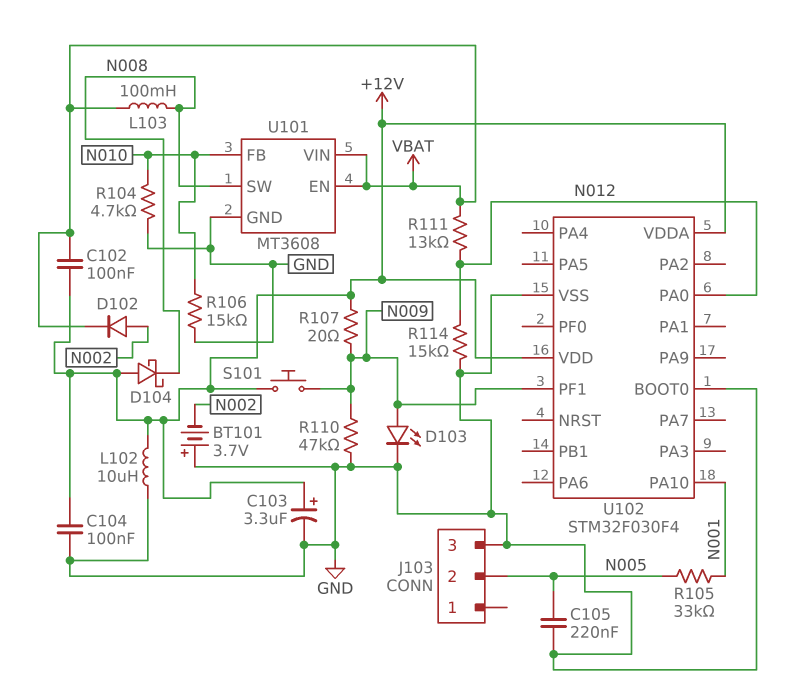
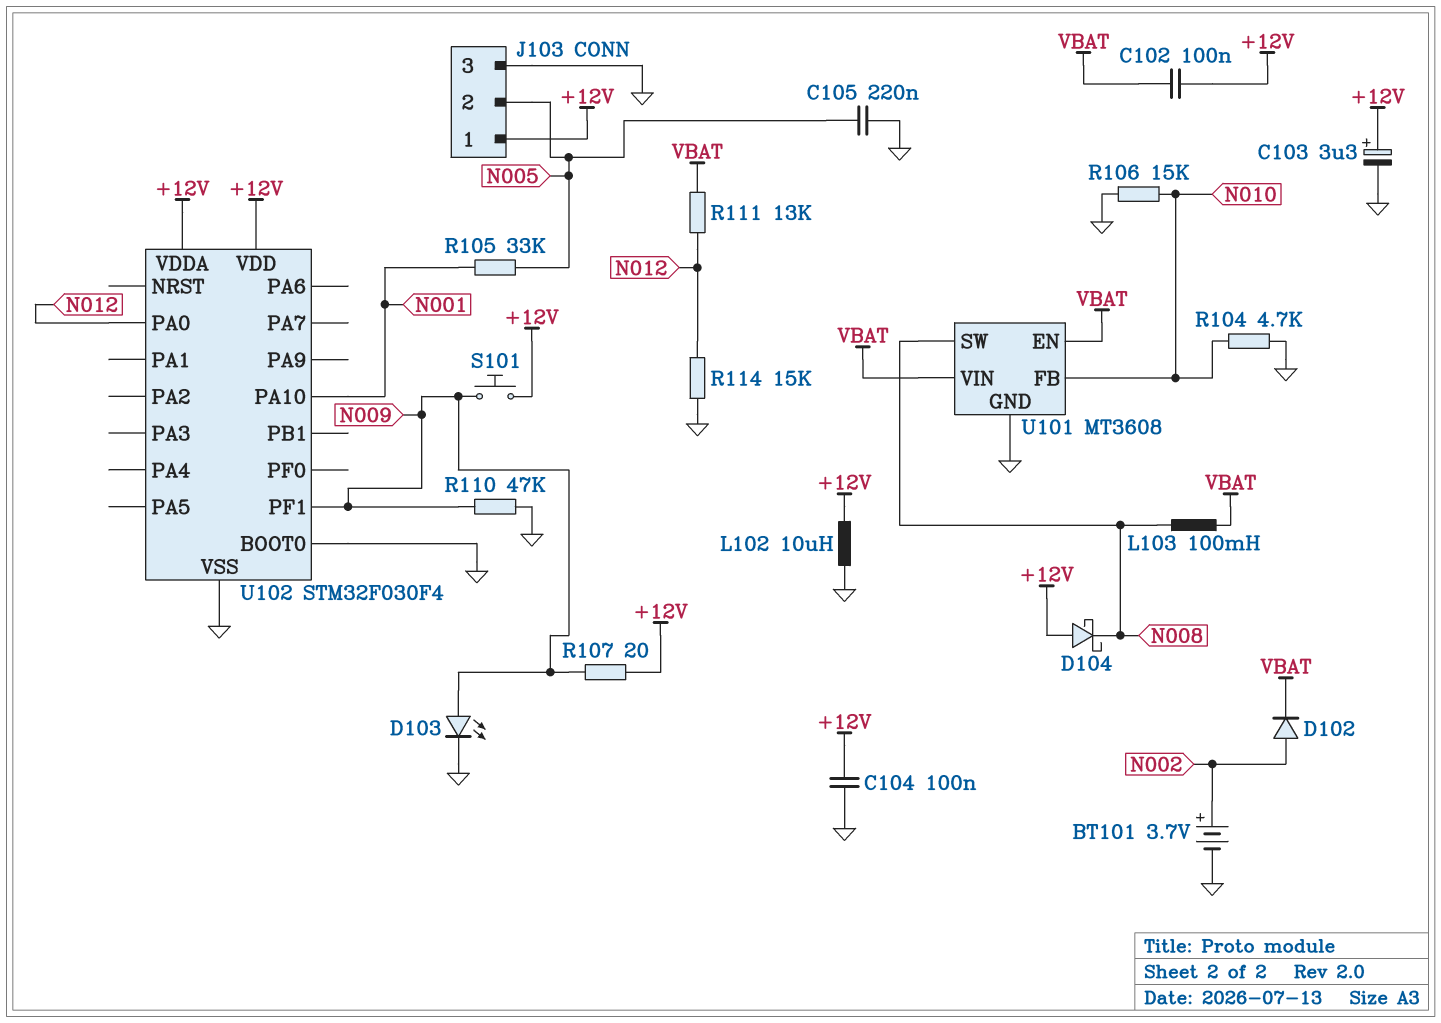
BT101: 3.7V (plus GND, minus N002) -> 3.7V (plus N002, minus GND)
J103 pin 1: none -> +12V

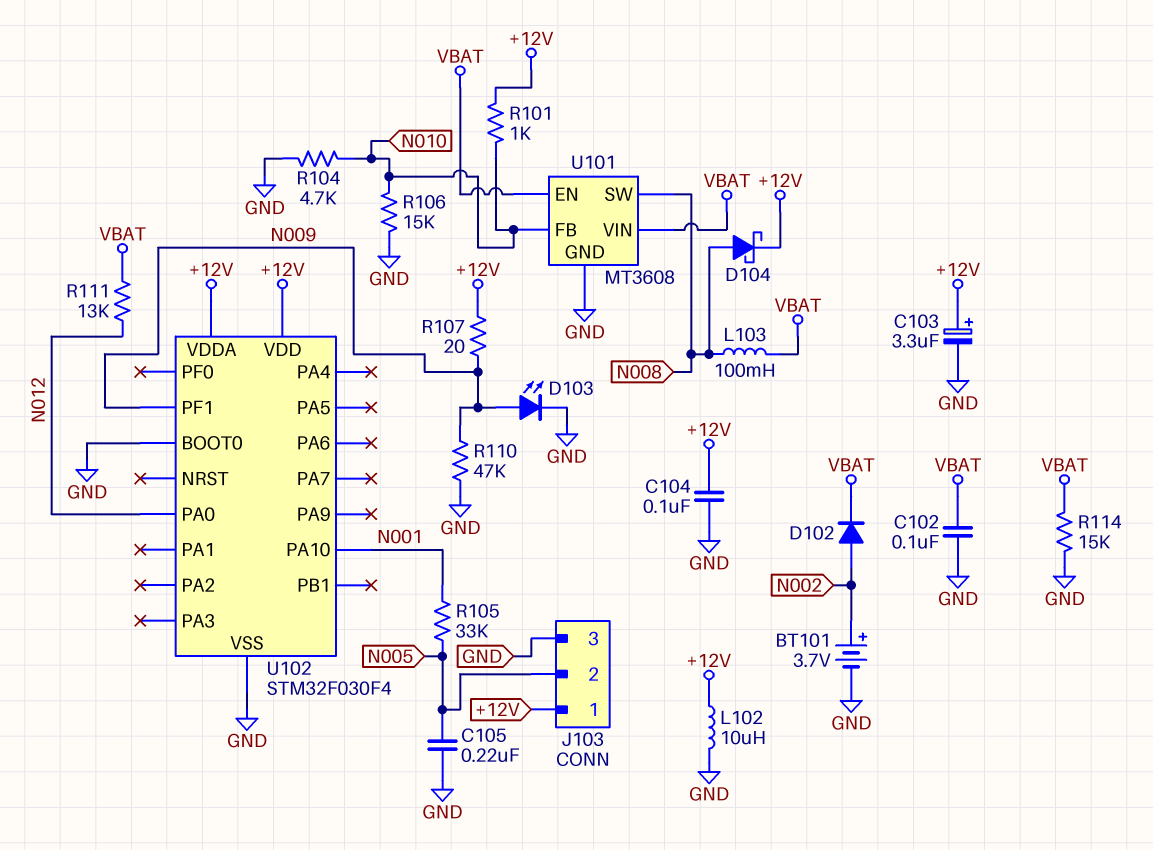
C102: 100nF (+12V, VBAT) -> 100nF (GND, VBAT)
D104: schottky (A +12V, K N008) -> schottky (A N008, K +12V)
R101: none -> 1k (+12V, N010)
R114: 15k (GND, N012) -> 15k (GND, VBAT)
S101: button (+12V, N009) -> none

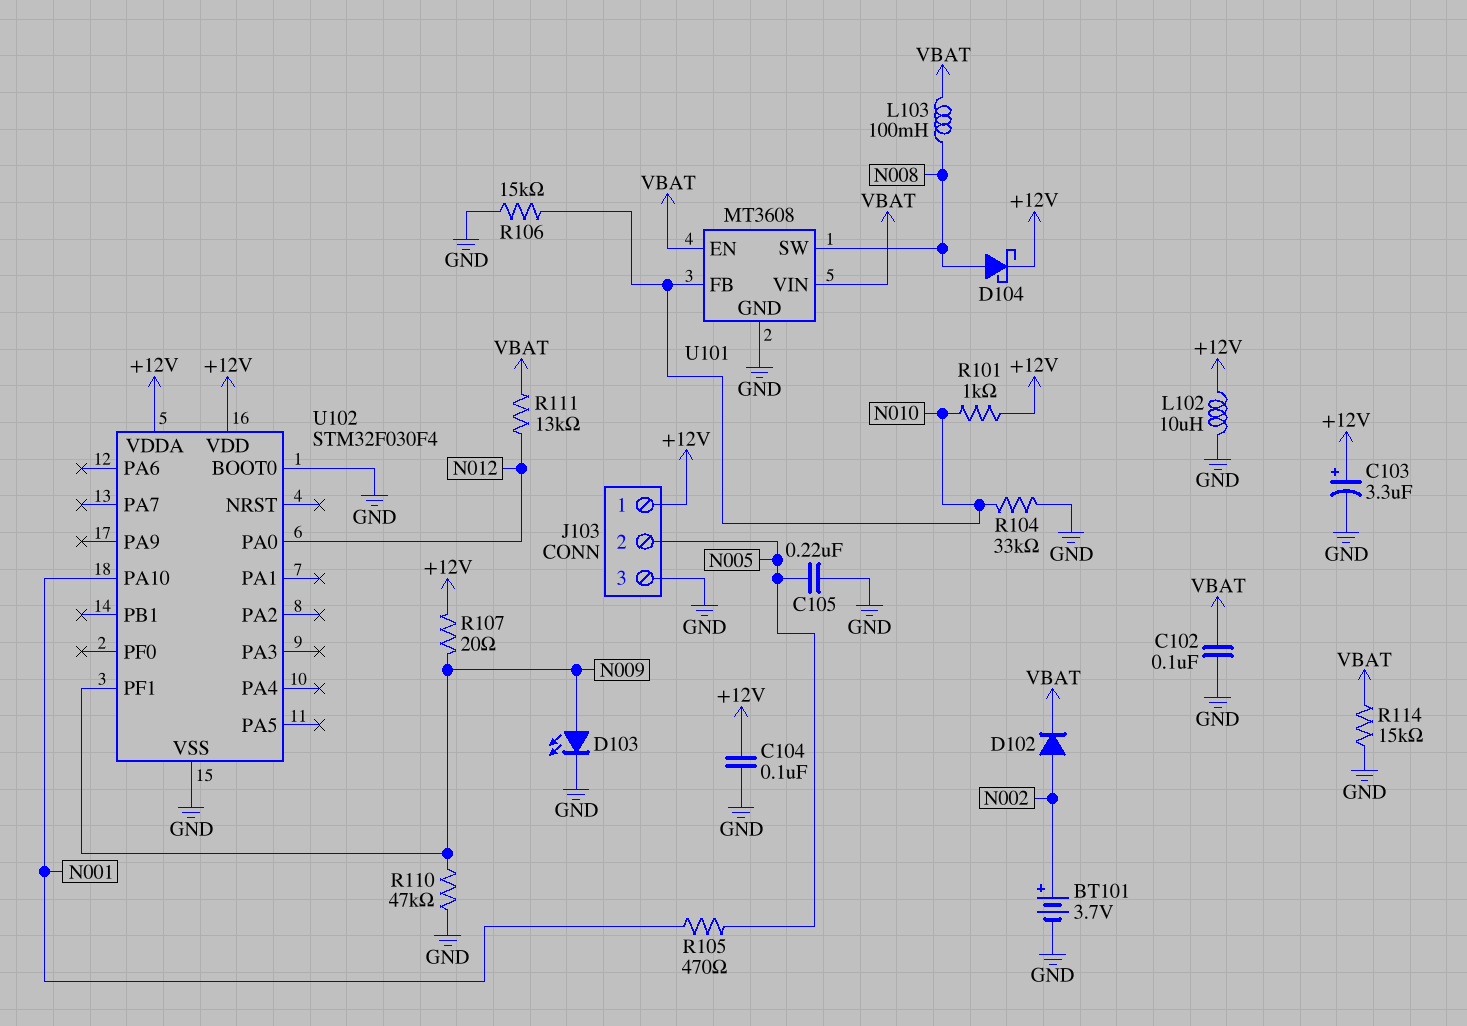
R104: 4.7k (GND, N010) -> 33k (GND, N010)
R105: 33k (N001, N005) -> 470 (N001, N005)

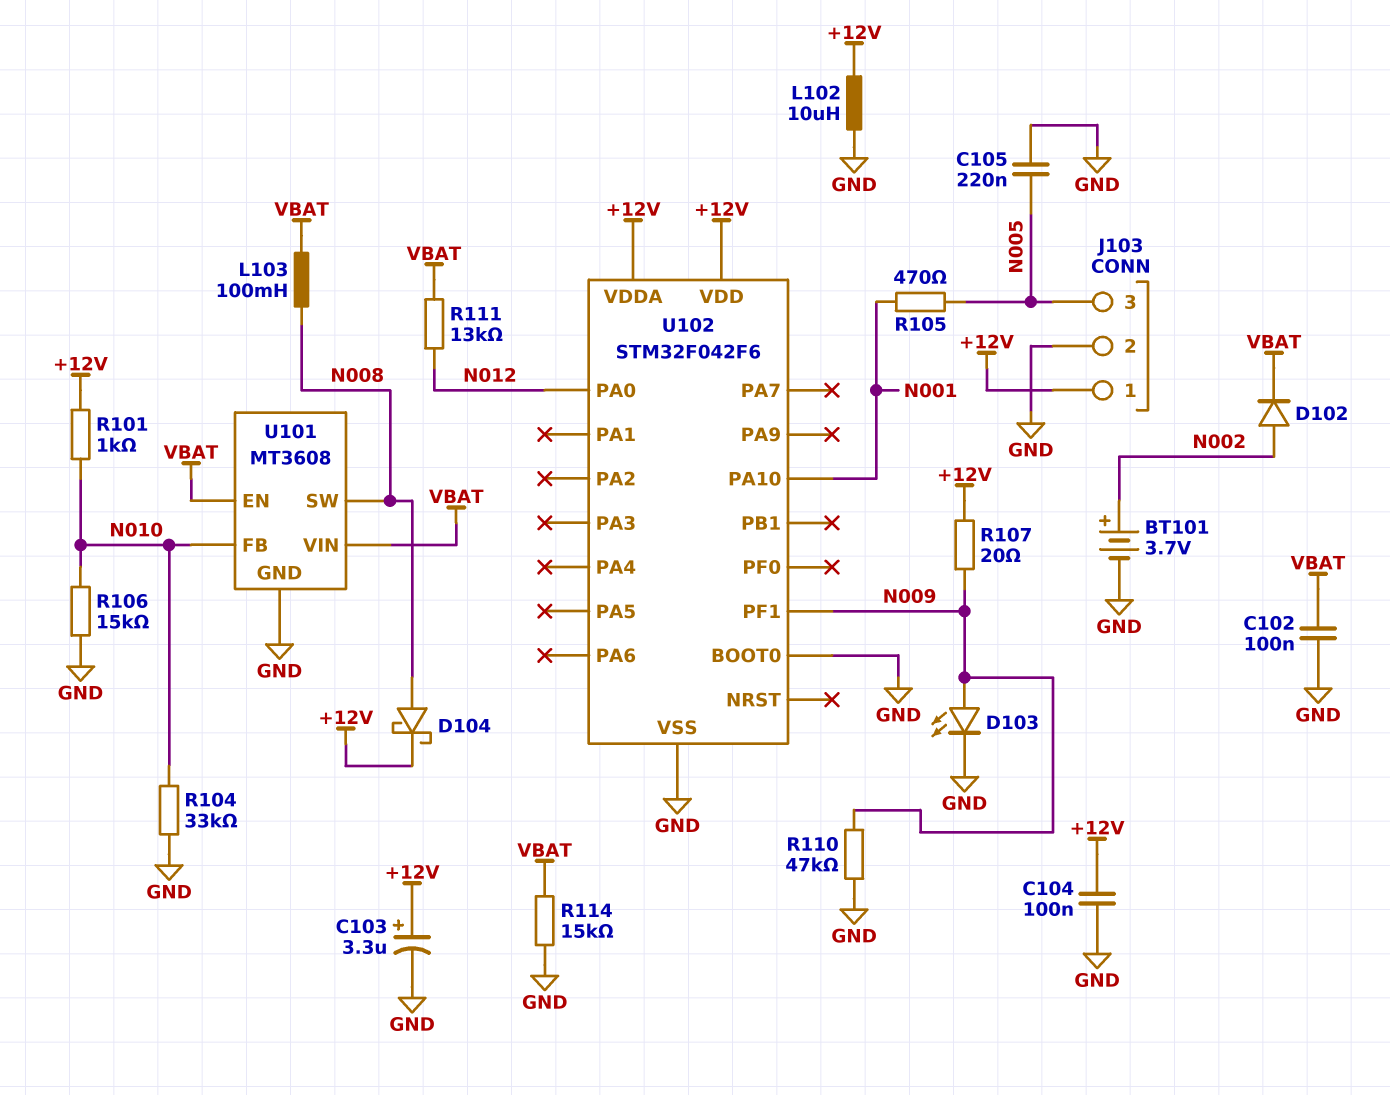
J103 pin 2: N005 -> GND
J103 pin 3: GND -> N005
U102: STM32F030F4 -> STM32F042F6

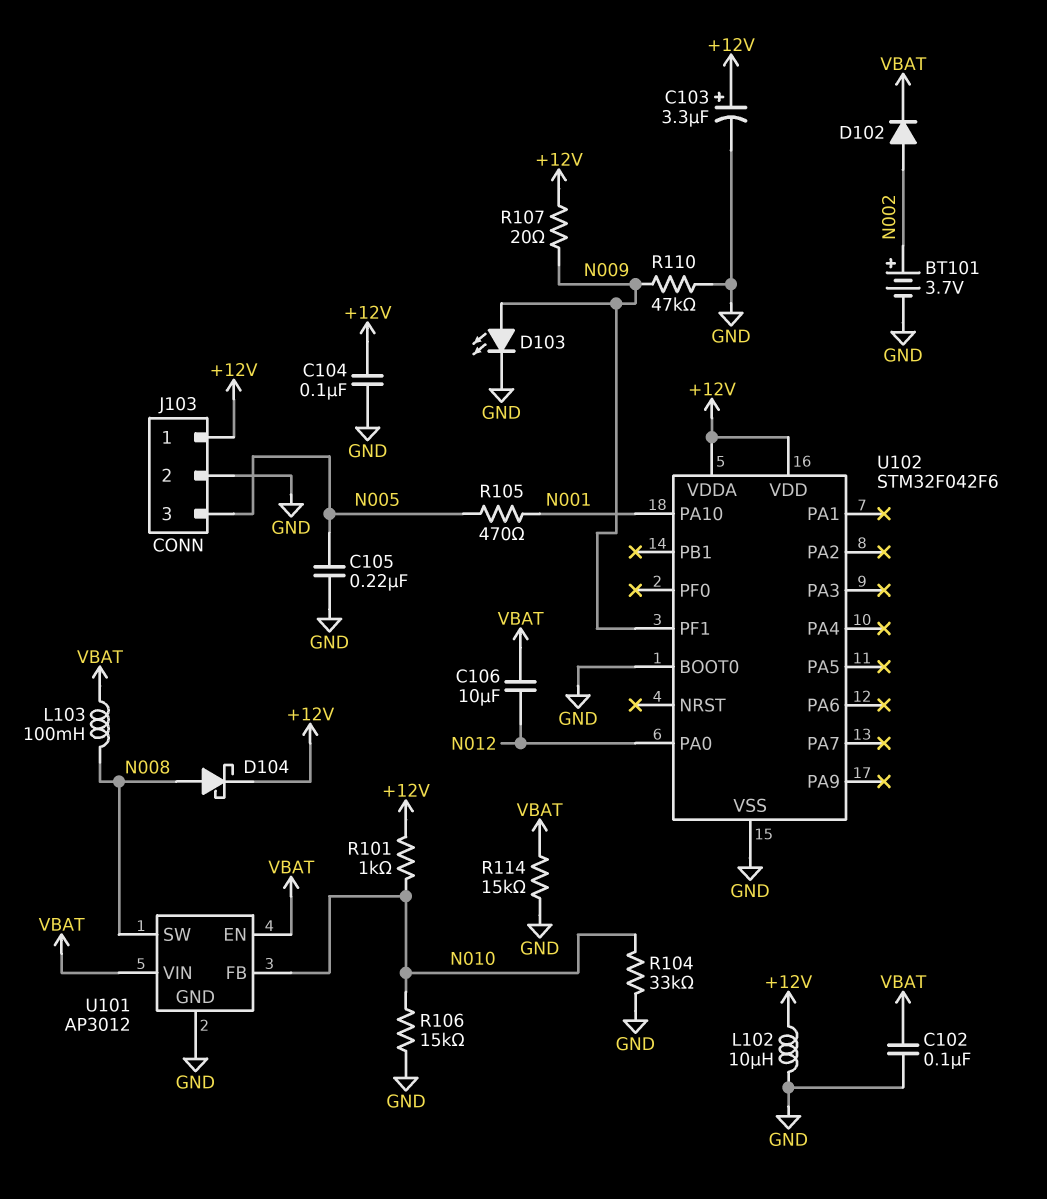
C106: none -> 10uF (N012, VBAT)
R111: 13k (N012, VBAT) -> none
U101: MT3608 -> AP3012

